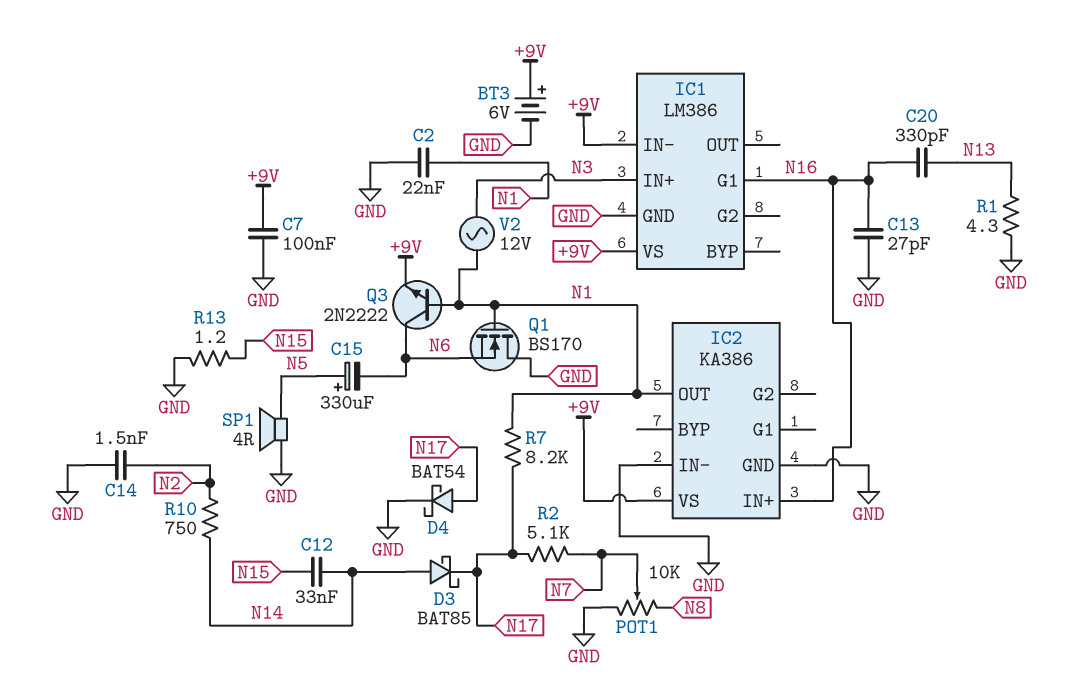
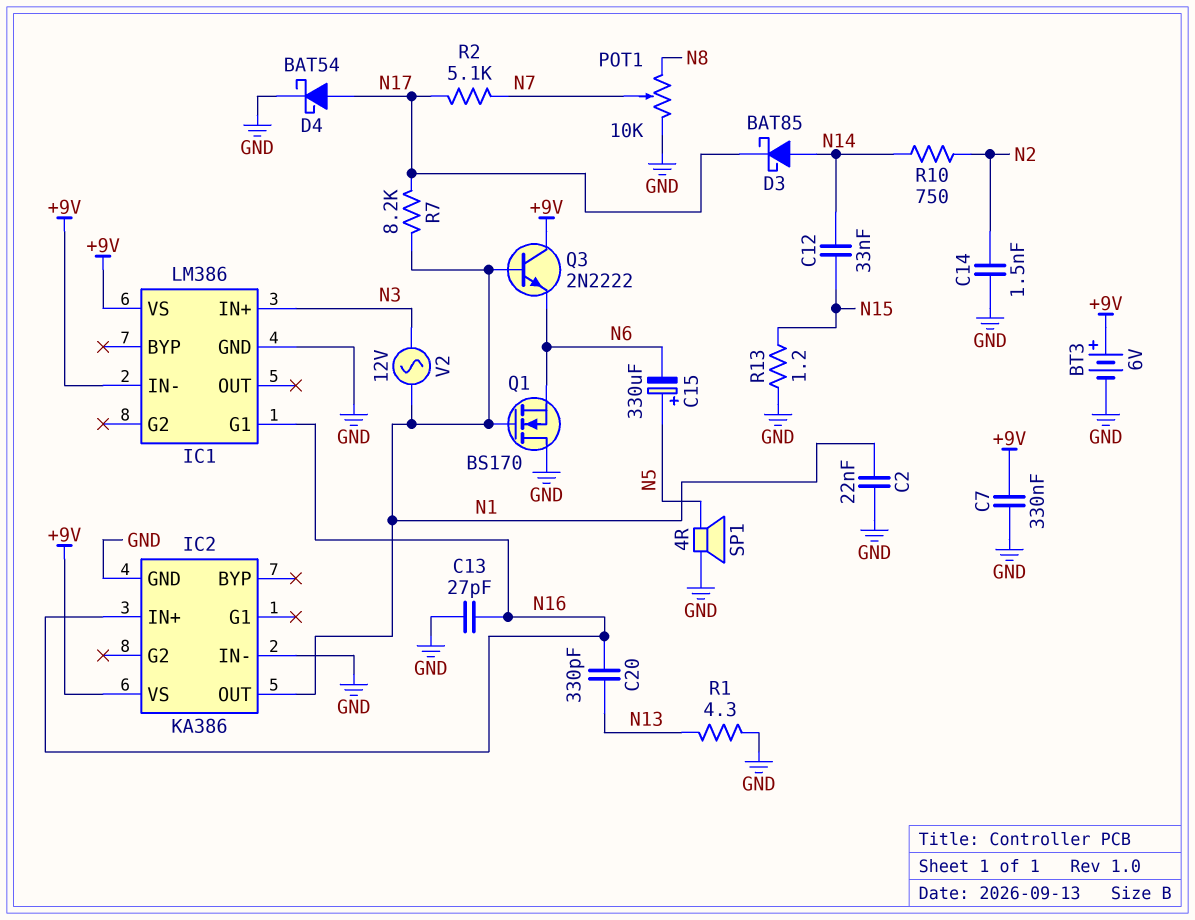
C7: 100nF (+9V, GND) -> 330nF (+9V, GND)
Q3: NPN 2N2222 (B N1, C N6, E +9V) -> NPN 2N2222 (B N1, C +9V, E N6)

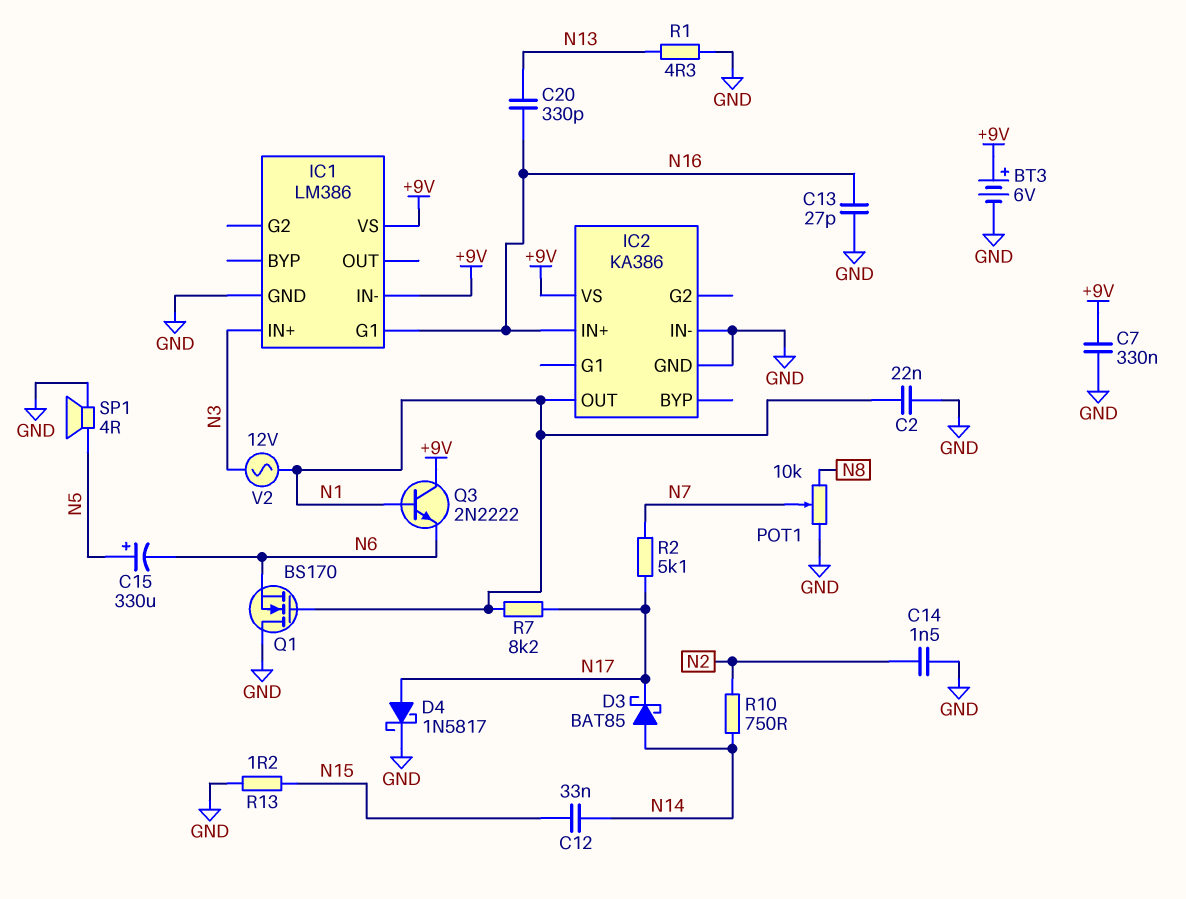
D4: schottky BAT54 (A N17, K GND) -> schottky 1N5817 (A N17, K GND)

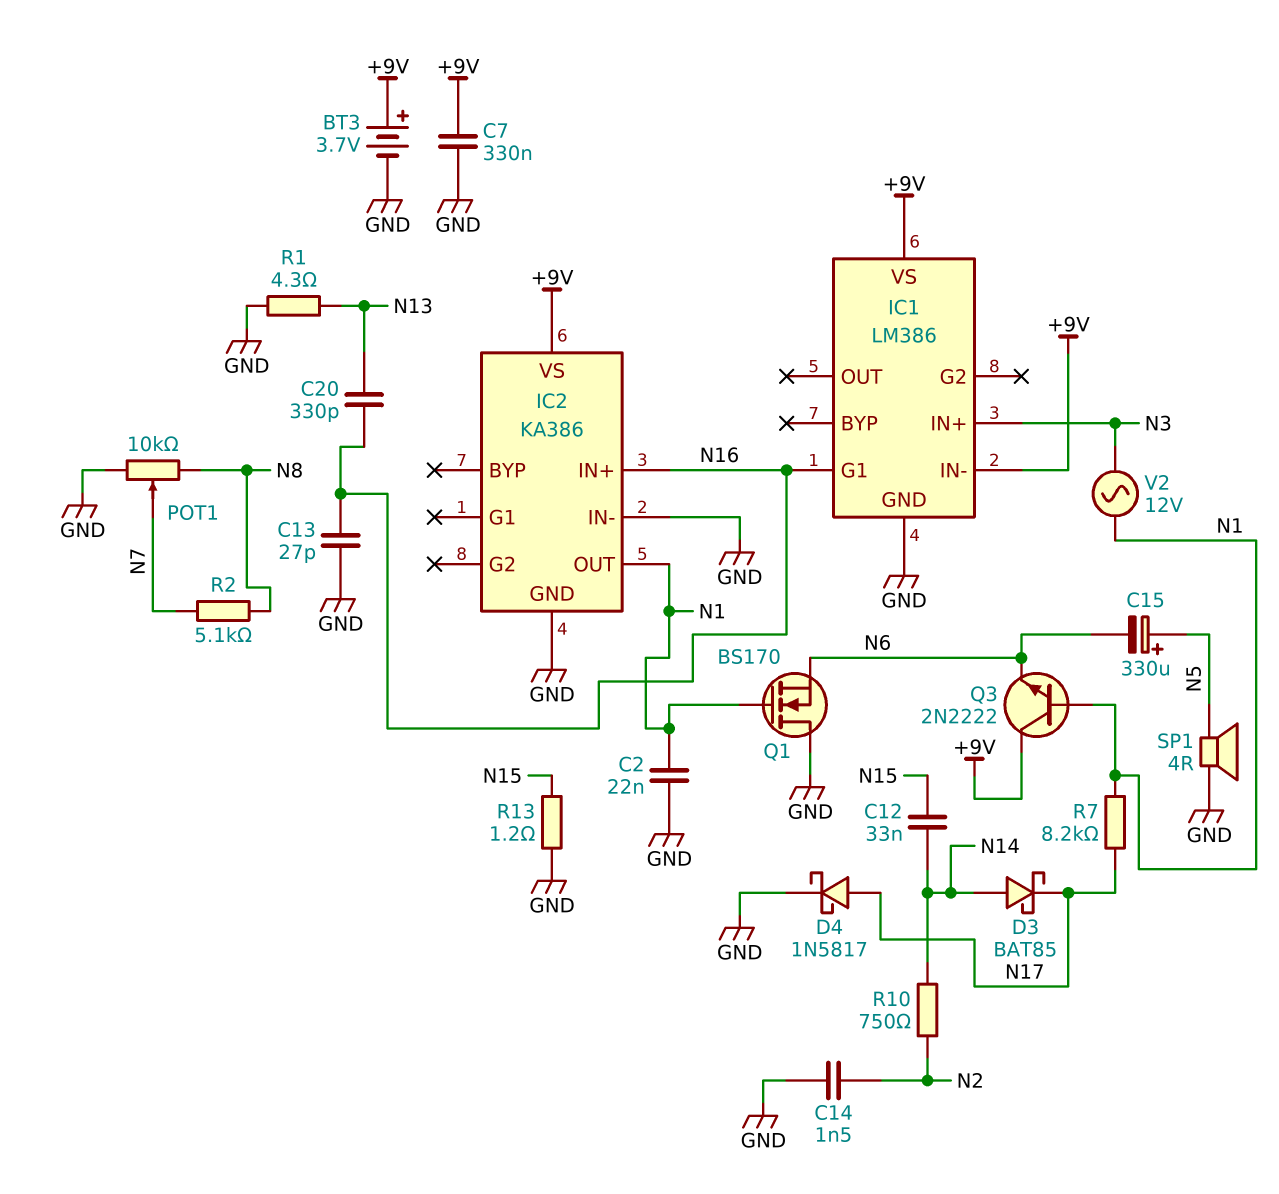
BT3: 6V (plus +9V, minus GND) -> 3.7V (plus +9V, minus GND)
R2: 5.1k (N7, N17) -> 5.1k (N7, N8)

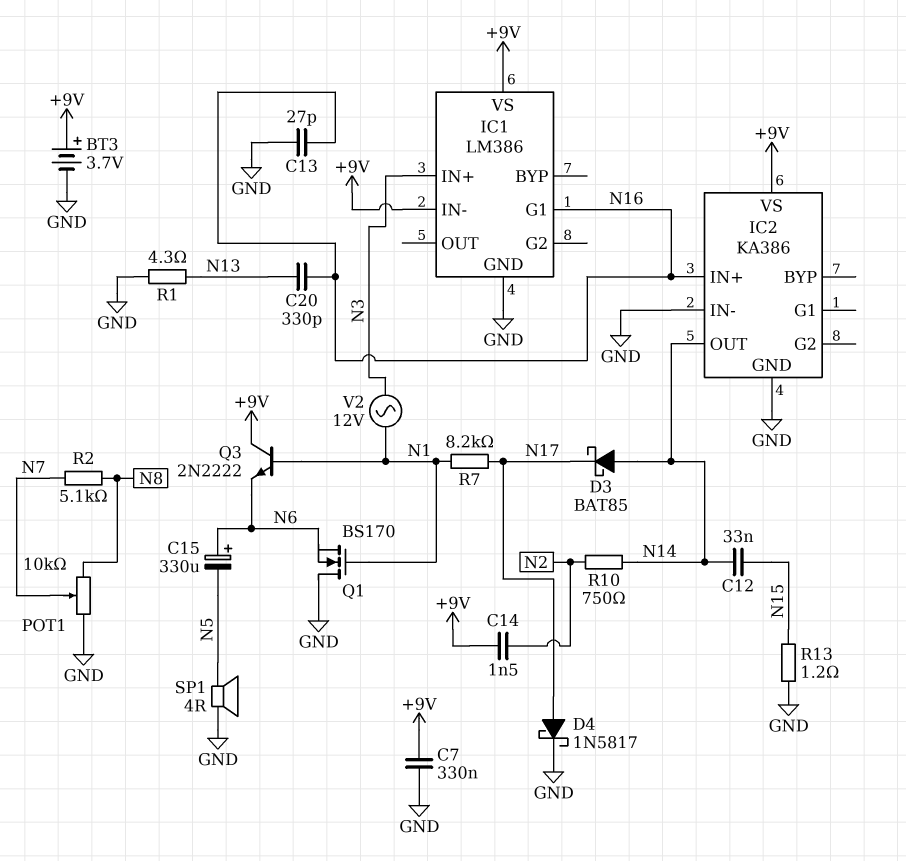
C2: 22nF (GND, N1) -> none
C14: 1.5nF (GND, N2) -> 1.5nF (+9V, N2)
C15: 330uF (plus N5, minus N6) -> 330uF (plus N6, minus N5)
IC2 pin OUT: N1 -> N14

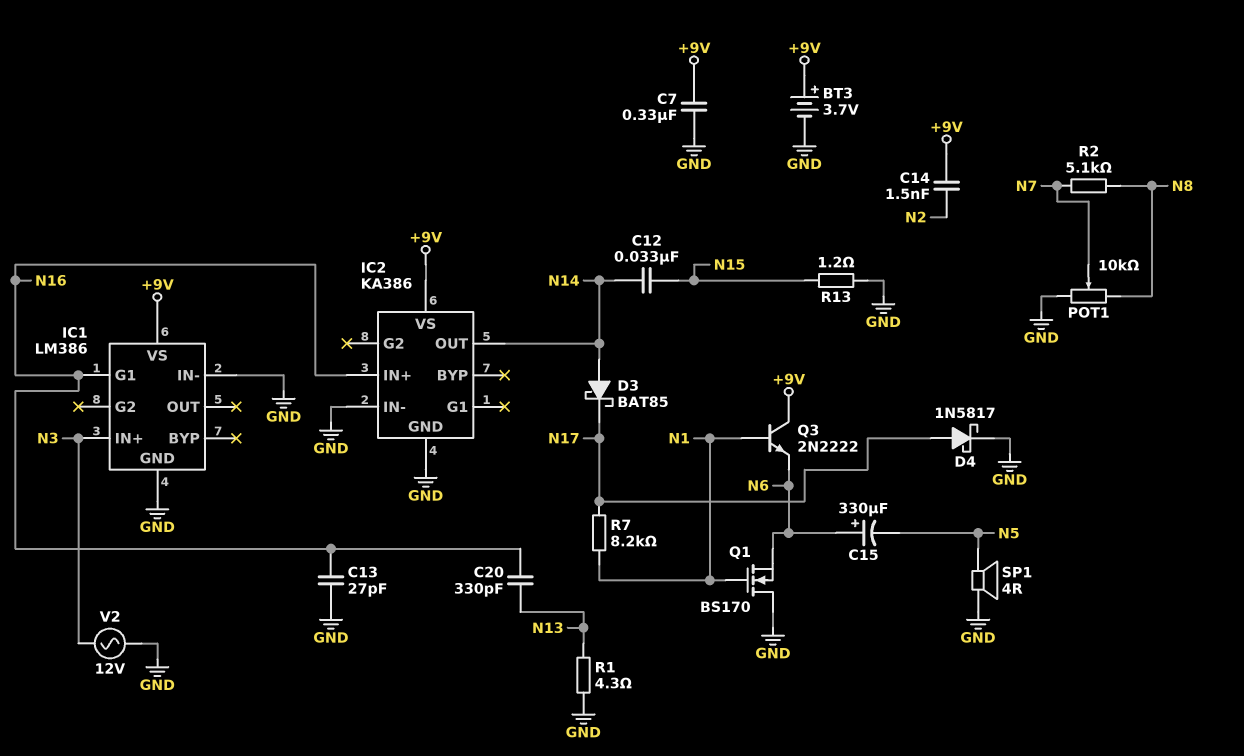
IC1 pin IN-: +9V -> GND
R10: 750 (N2, N14) -> none
V2: AC 12V (N1, N3) -> AC 12V (GND, N3)

